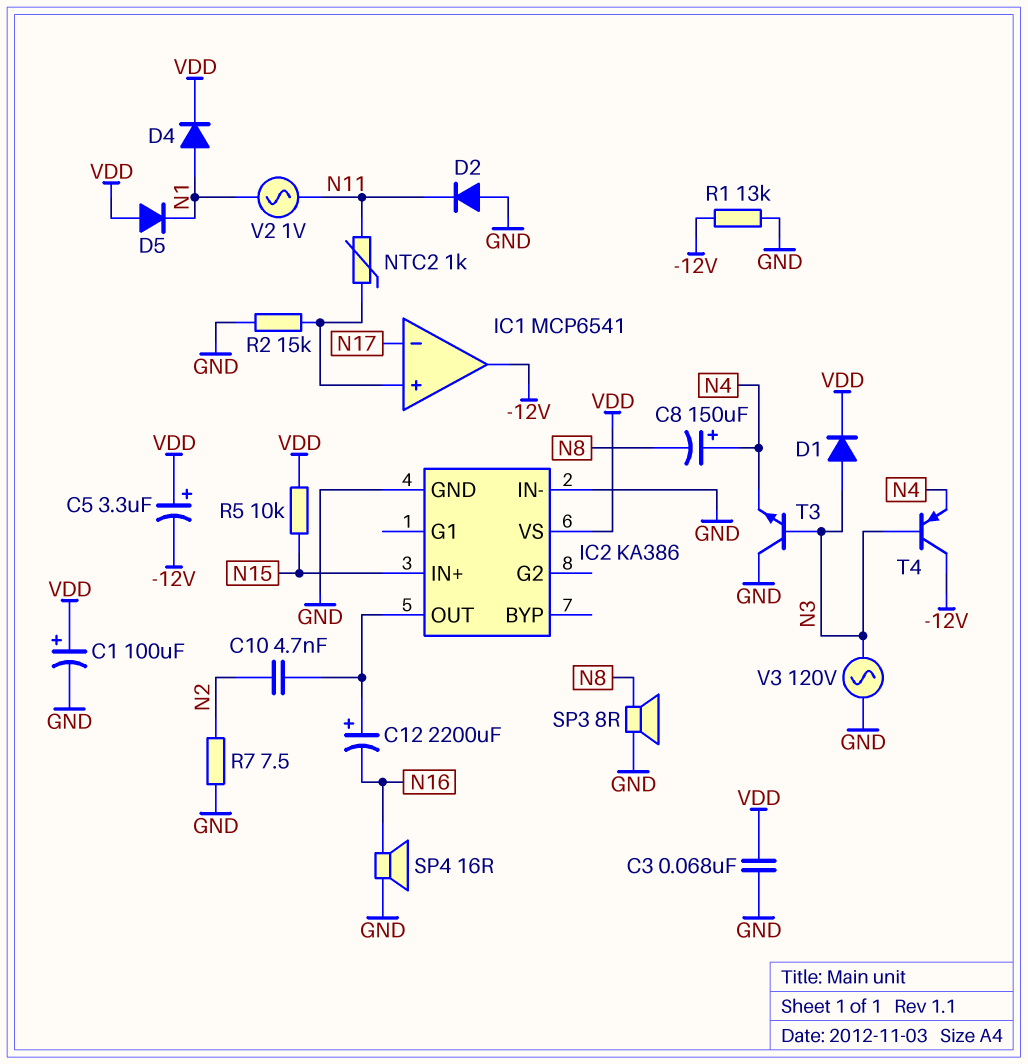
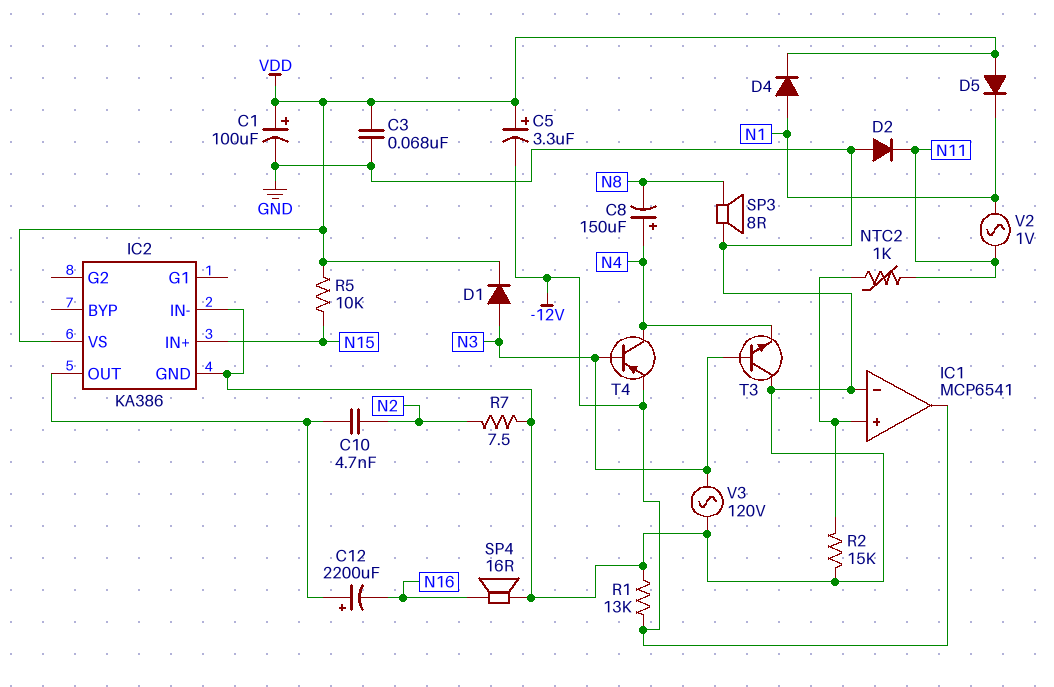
IC1 pin in-: N17 -> GND
T4: PNP (B N3, C -12V, E N4) -> PNP (B N3, C N4, E -12V)

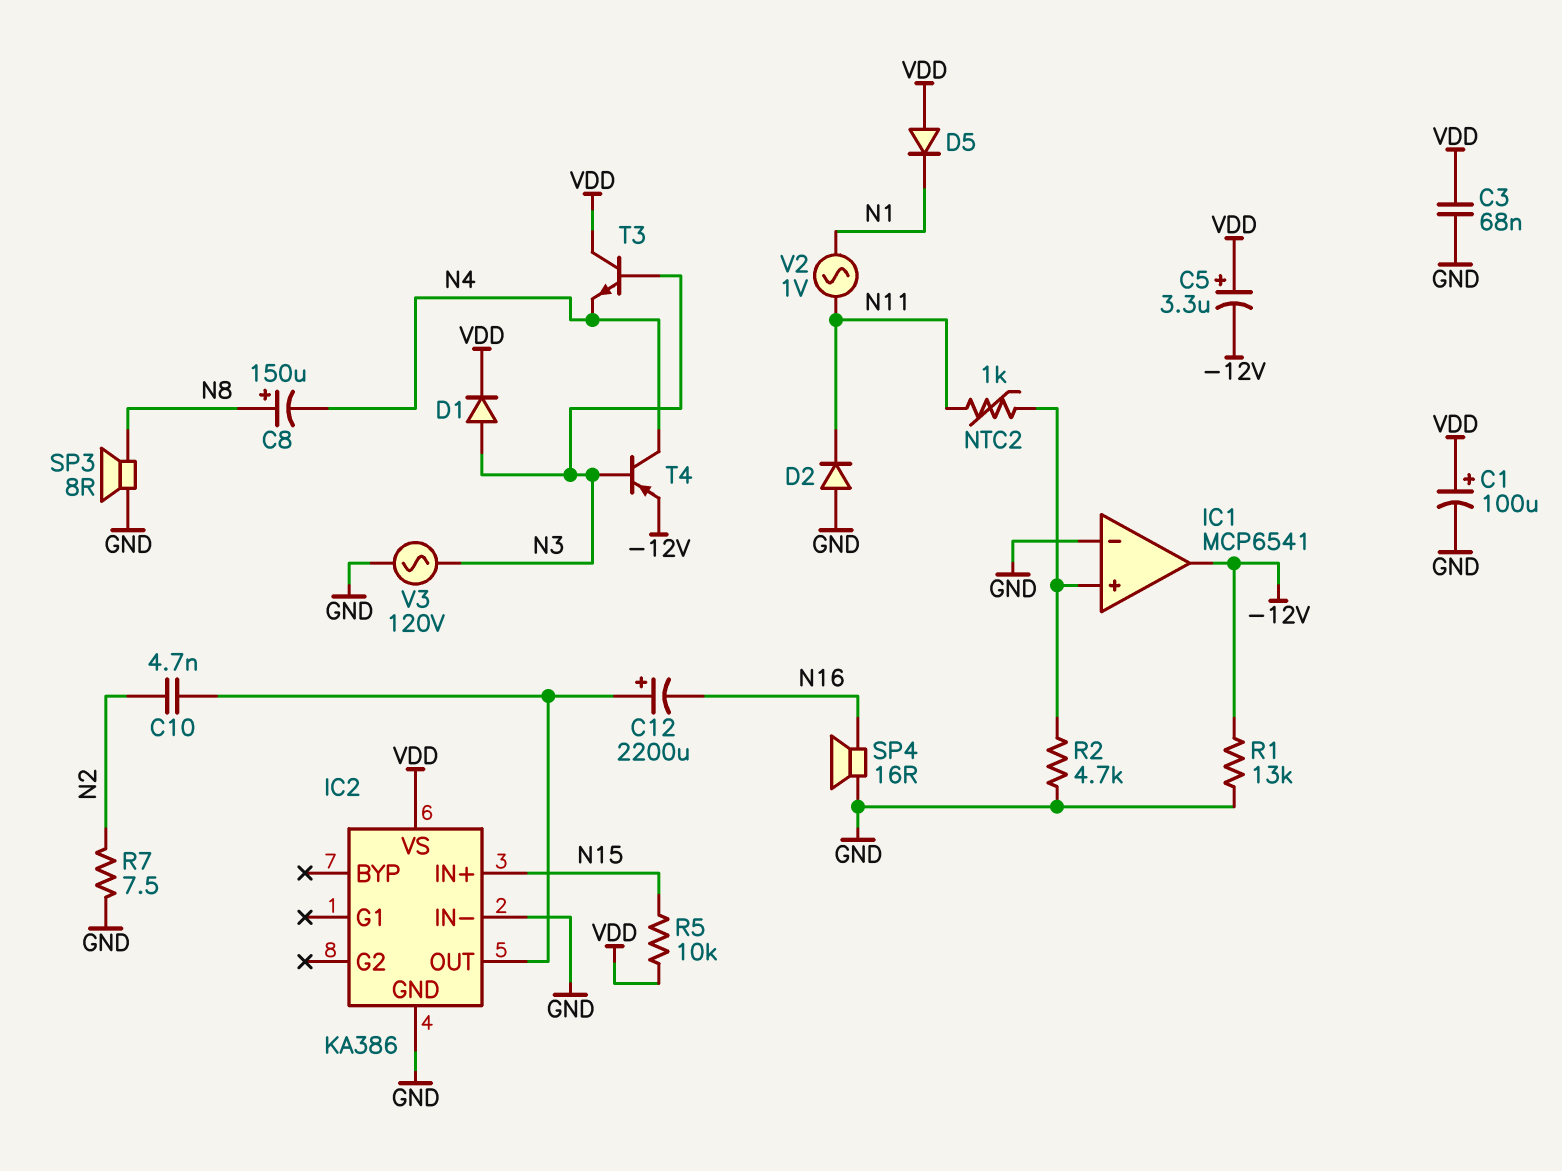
C8: 150uF (plus N4, minus N8) -> 150uF (plus N8, minus N4)
D4: diode (A N1, K VDD) -> none
R2: 15k (GND, IC1/in+) -> 4.7k (GND, IC1/in+)
T3: NPN (B N3, C GND, E N4) -> NPN (B N3, C VDD, E N4)

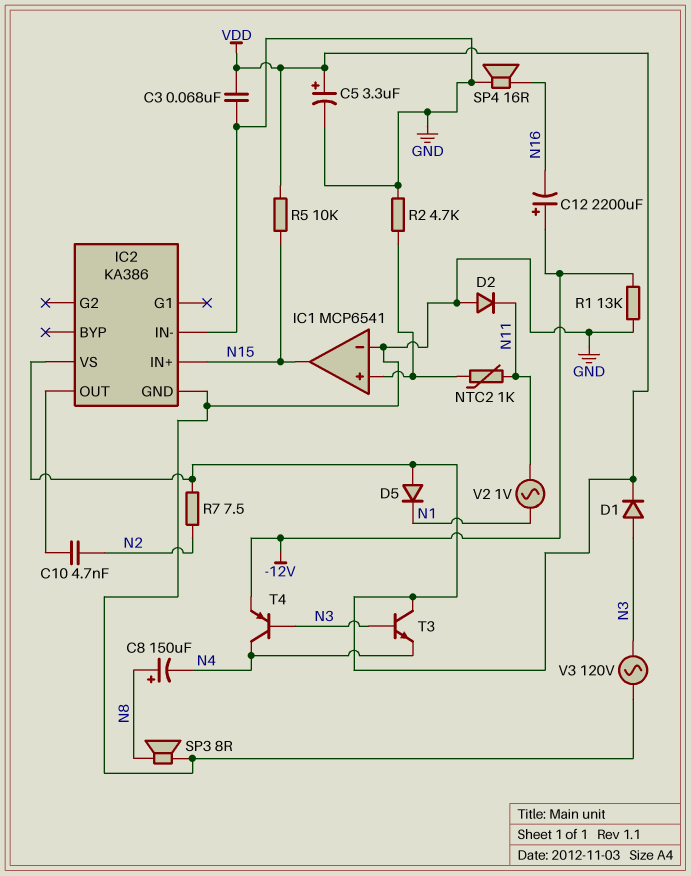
C1: 100uF (plus VDD, minus GND) -> none
C5: 3.3uF (plus VDD, minus -12V) -> 3.3uF (plus VDD, minus GND)
C12: 2200uF (plus IC2/OUT, minus N16) -> 2200uF (plus -12V, minus N16)
IC1 pin out: -12V -> N15
R7: 7.5 (GND, N2) -> 7.5 (N2, VDD)

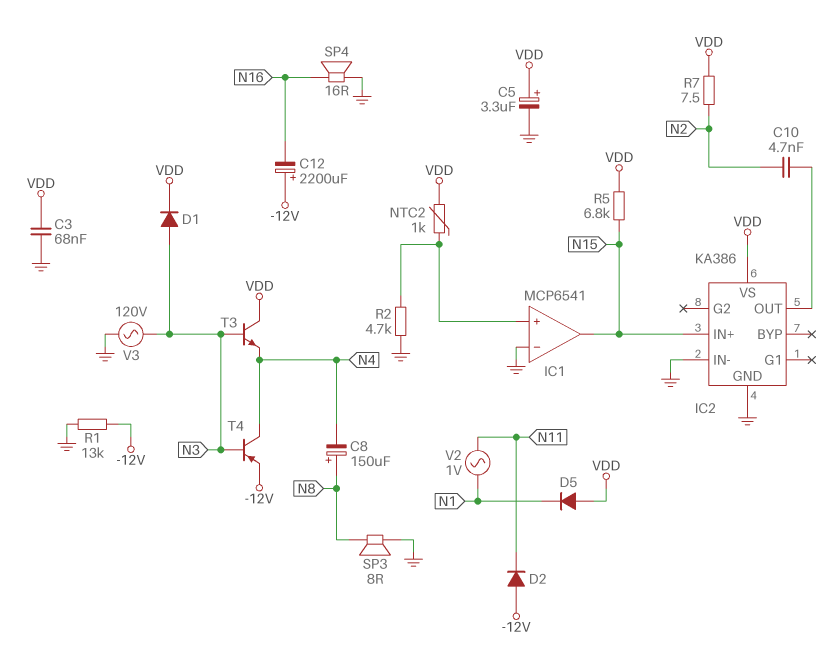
D2: diode (A GND, K N11) -> diode (A -12V, K N11)
NTC2: 1k (IC1/in+, N11) -> 1k (IC1/in+, VDD)
R5: 10k (N15, VDD) -> 6.8k (N15, VDD)

